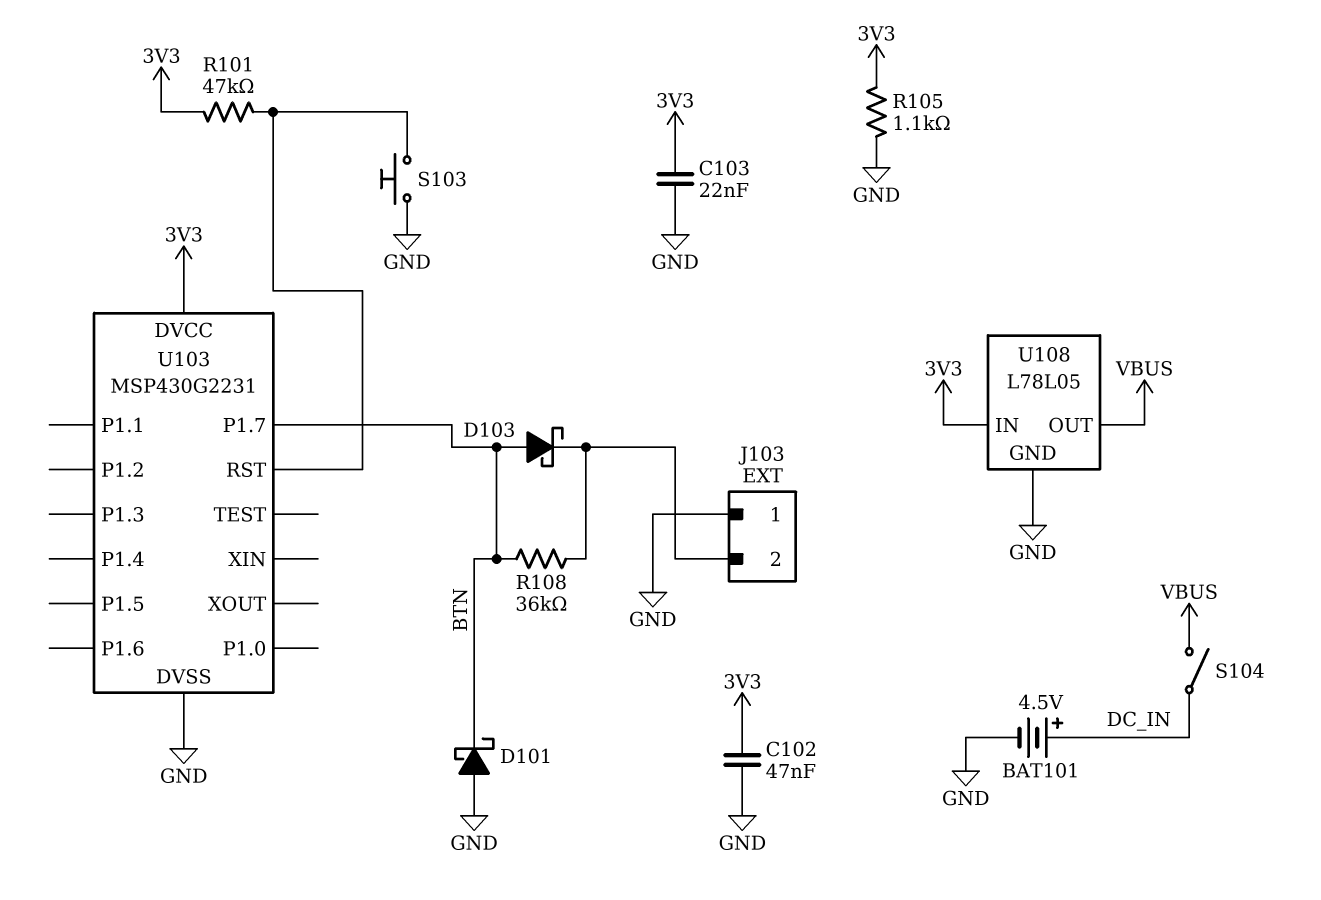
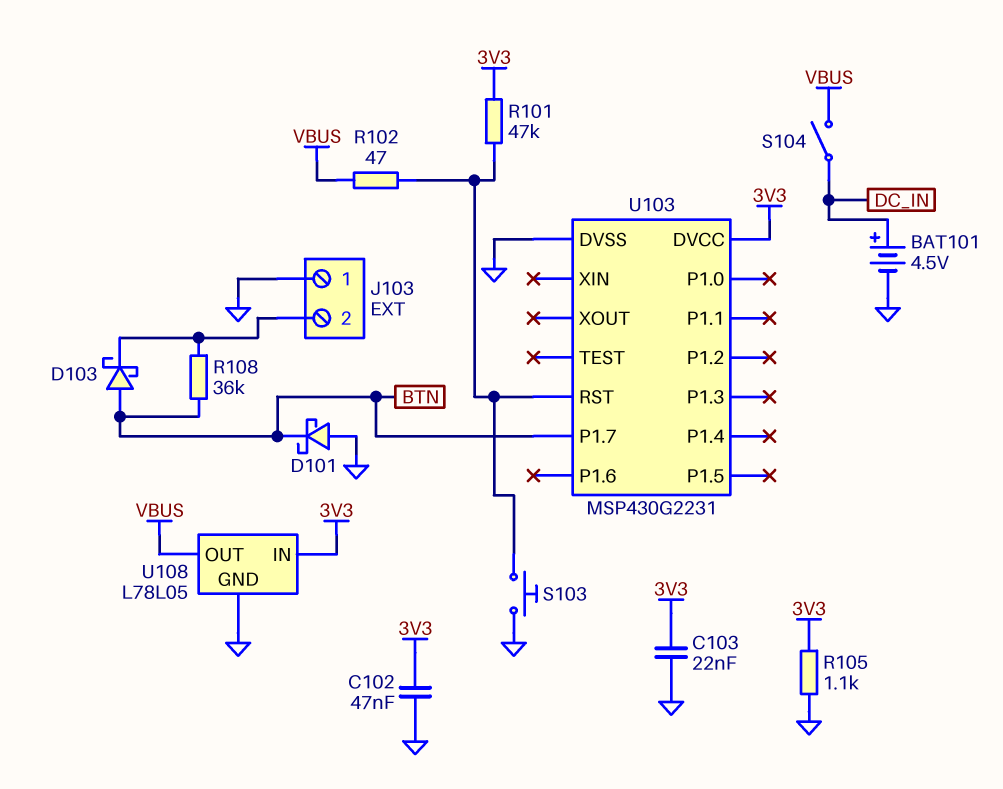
R102: none -> 47 (U103/RST, VBUS)

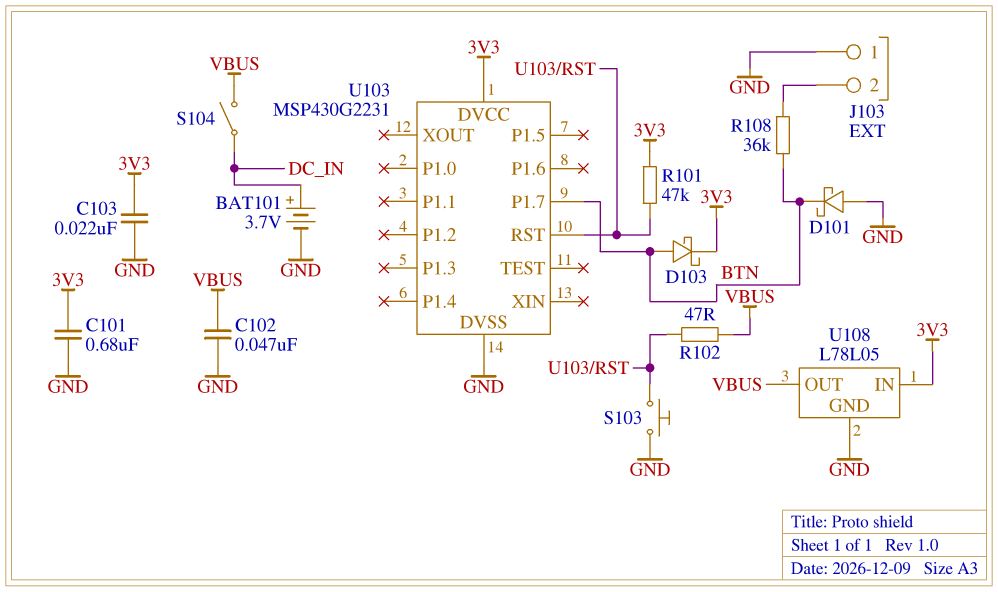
BAT101: 4.5V (plus DC_IN, minus GND) -> 3.7V (plus DC_IN, minus GND)
C101: none -> 680nF (3V3, GND)
C102: 47nF (3V3, GND) -> 47nF (GND, VBUS)
D103: schottky (A BTN, K J103/2) -> schottky (A BTN, K 3V3)
R105: 1.1k (3V3, GND) -> none

